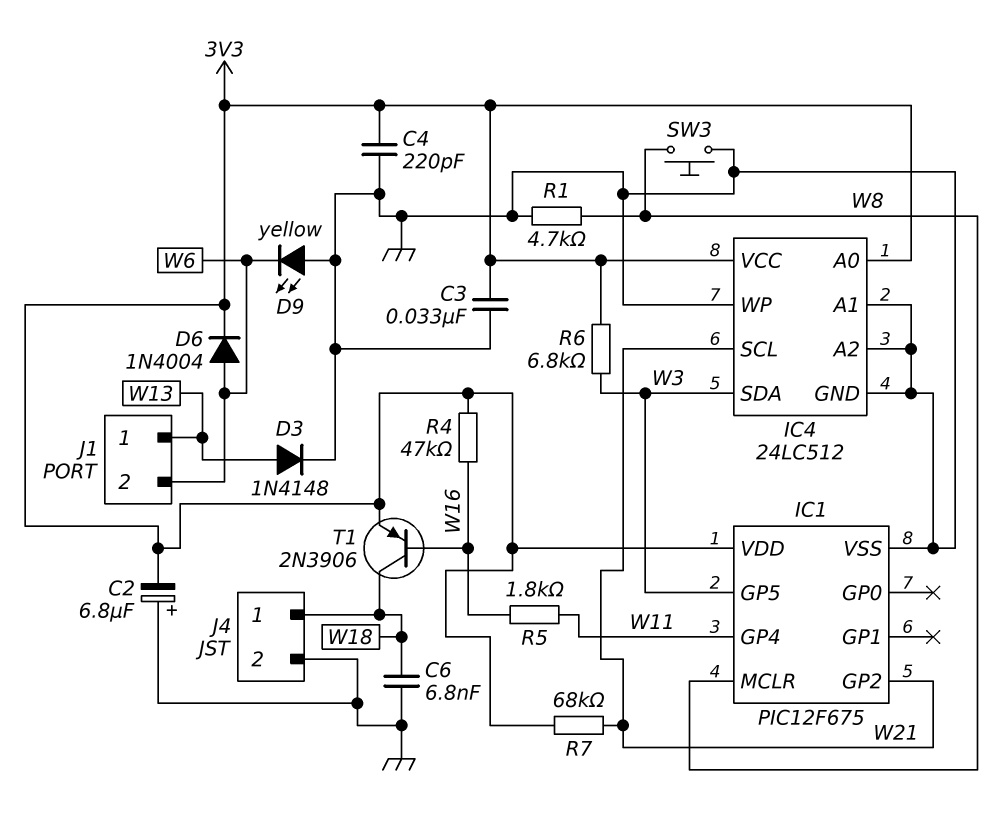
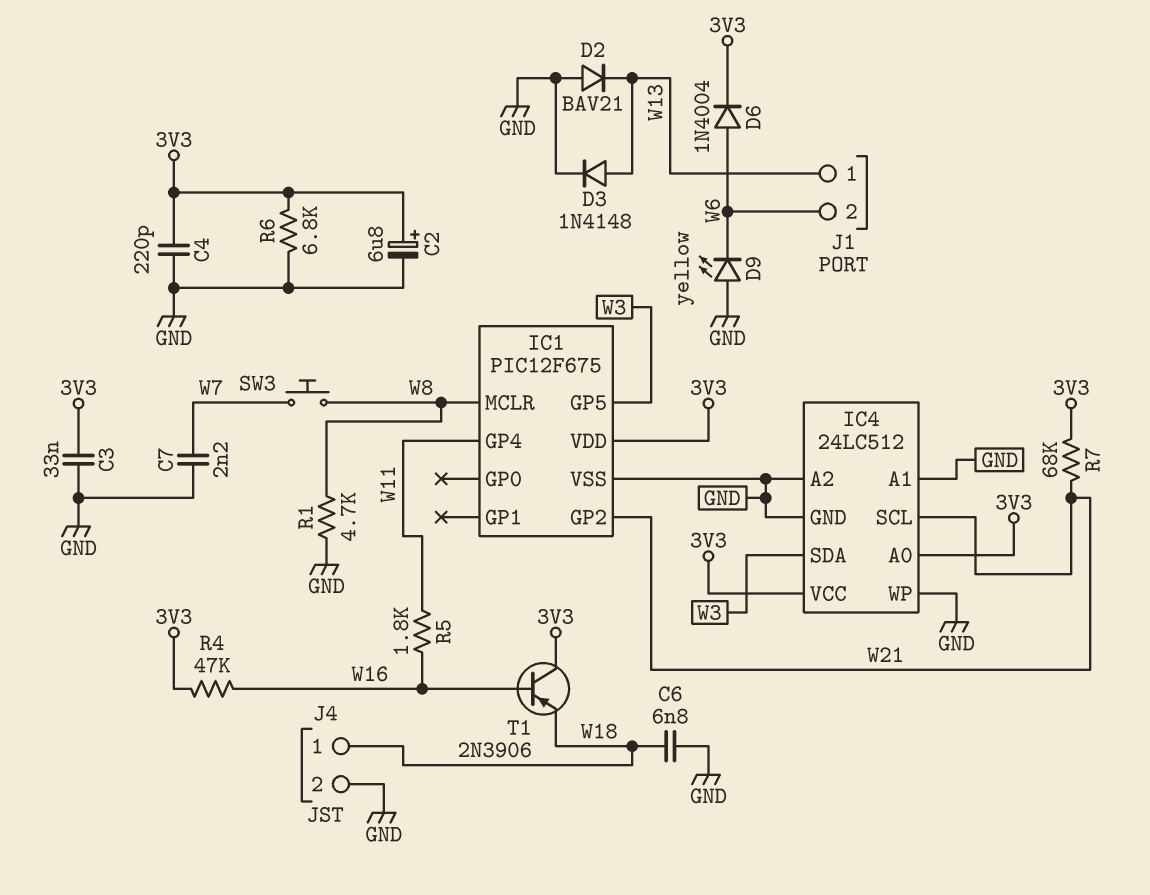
C2: 6.8uF (plus GND, minus 3V3) -> 6.8uF (plus 3V3, minus GND)
C7: none -> 2.2nF (GND, W7)
D2: none -> diode BAV21 (A GND, K W13)
R6: 6.8k (3V3, W3) -> 6.8k (3V3, GND)
SW3: button (GND, W8) -> button (W7, W8)
T1: PNP 2N3906 (B W16, C W18, E 3V3) -> PNP 2N3906 (B W16, C 3V3, E W18)

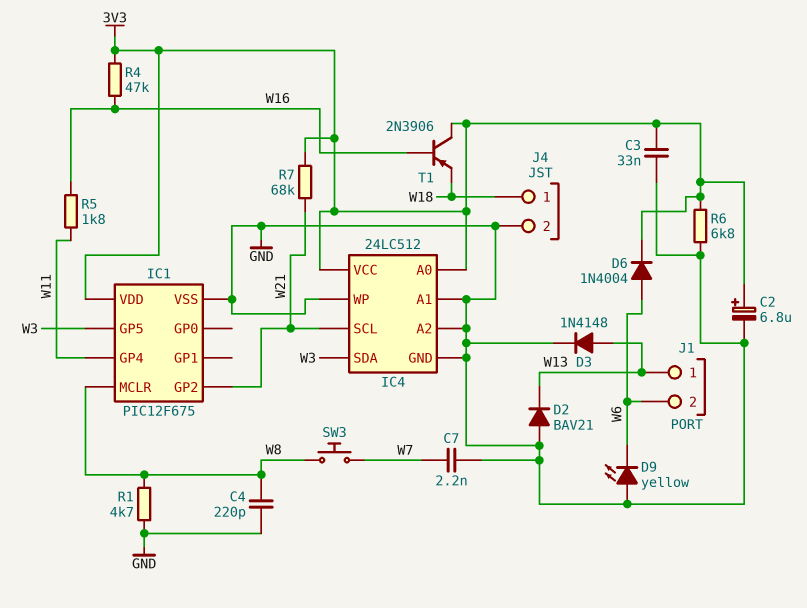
C4: 220pF (3V3, GND) -> 220pF (GND, W8)
C6: 6.8nF (GND, W18) -> none

